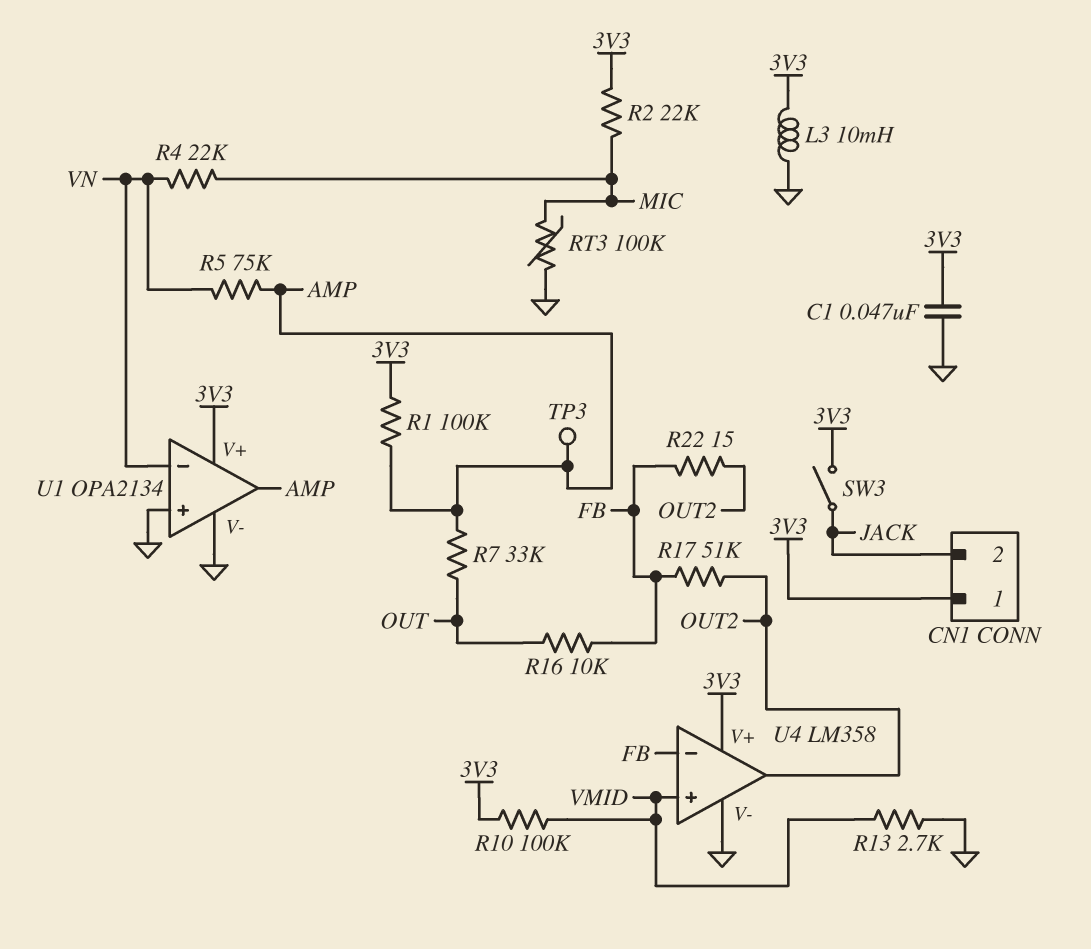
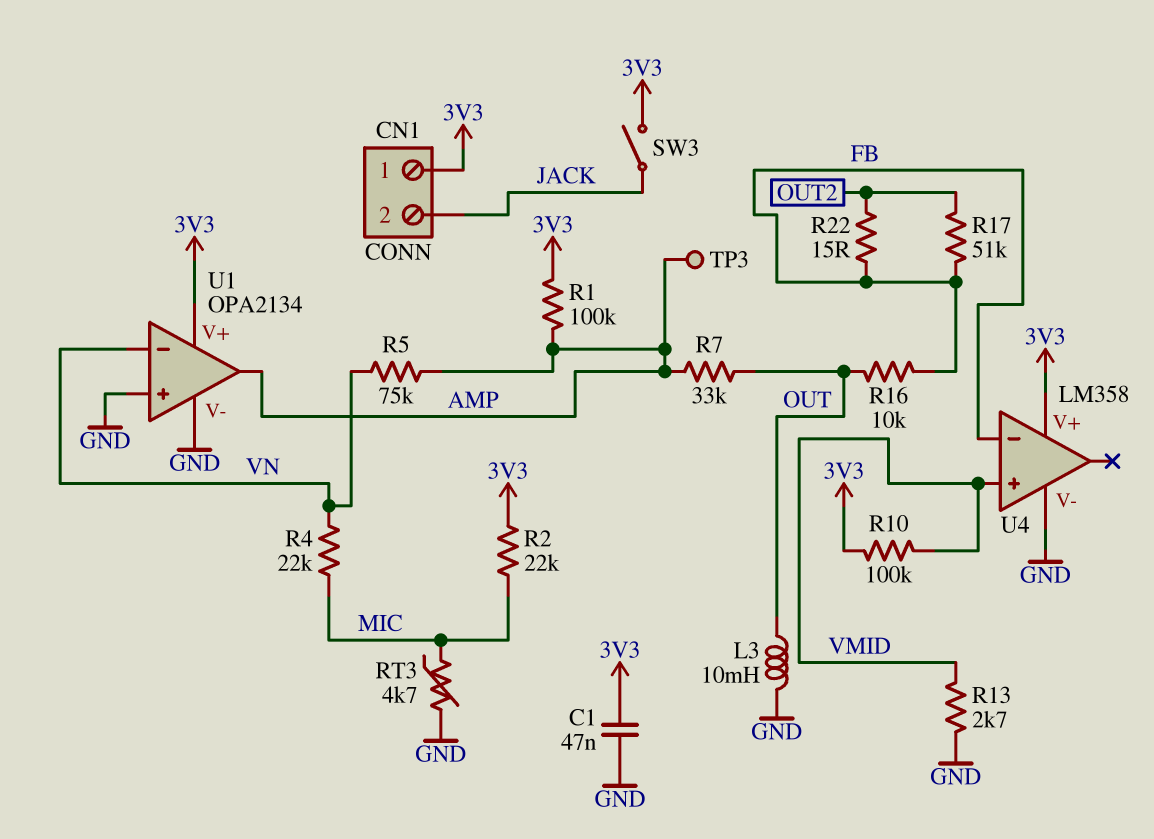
L3: 10mH (3V3, GND) -> 10mH (GND, OUT)
RT3: 100k (GND, MIC) -> 4.7k (GND, MIC)
U4 pin out: OUT2 -> none

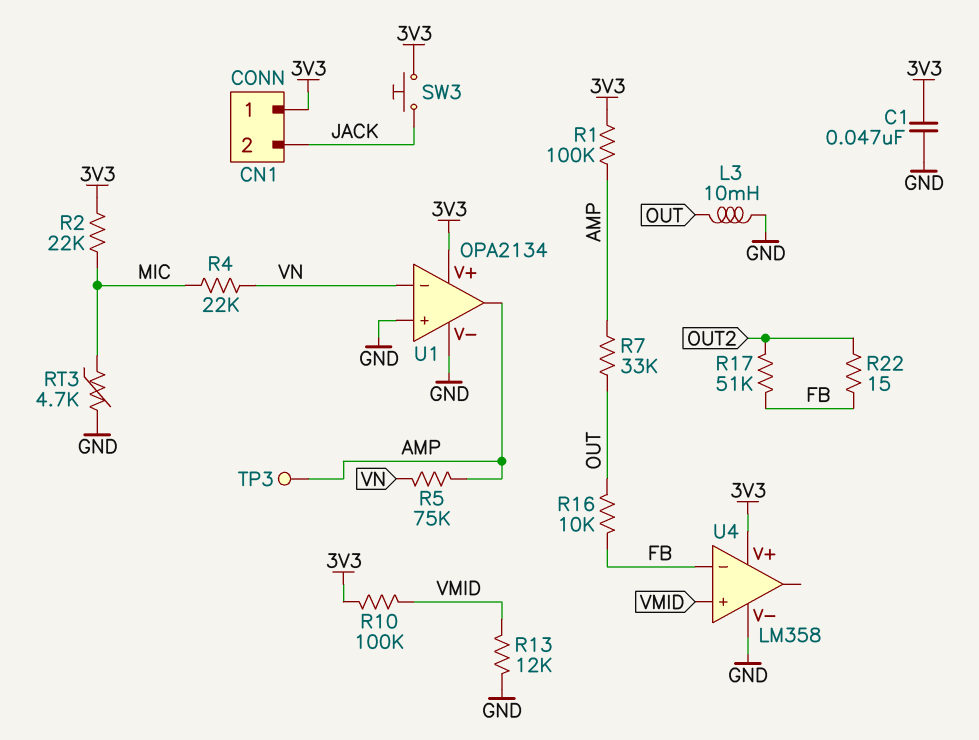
R13: 2.7k (GND, VMID) -> 12k (GND, VMID)
SW3: switch (3V3, JACK) -> button (3V3, JACK)

